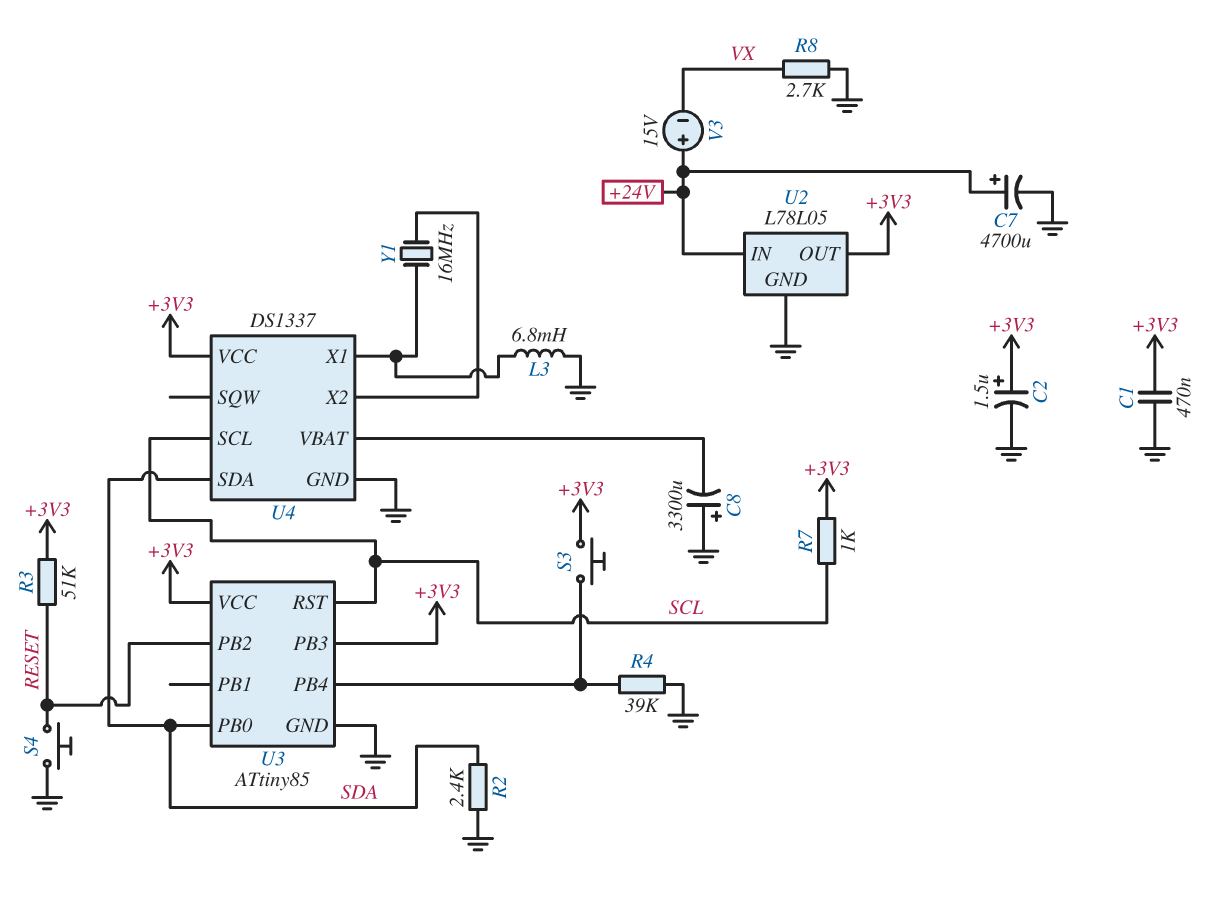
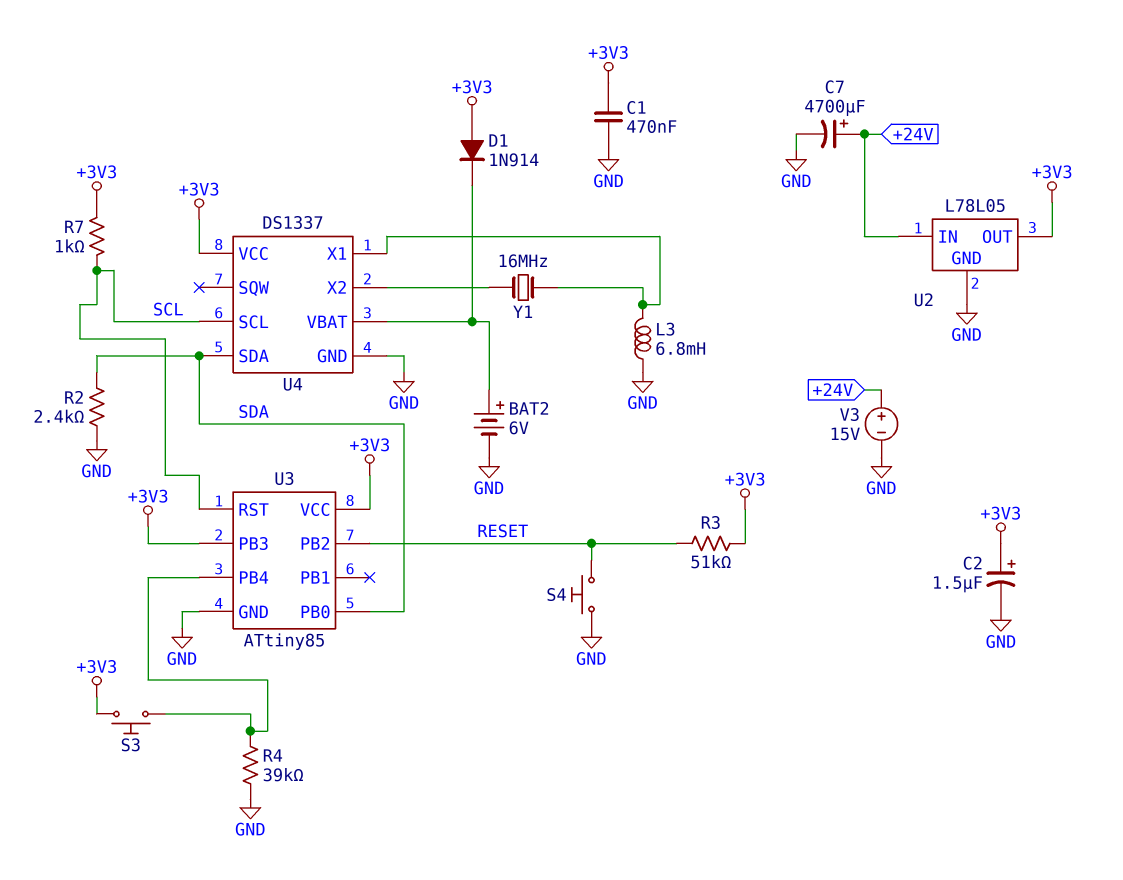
BAT2: none -> 6V (plus U4/VBAT, minus GND)
C8: 3300uF (plus GND, minus U4/VBAT) -> none
D1: none -> diode 1N914 (A +3V3, K U4/VBAT)
R8: 2.7k (GND, VX) -> none
V3: 15V (plus +24V, minus VX) -> 15V (plus +24V, minus GND)

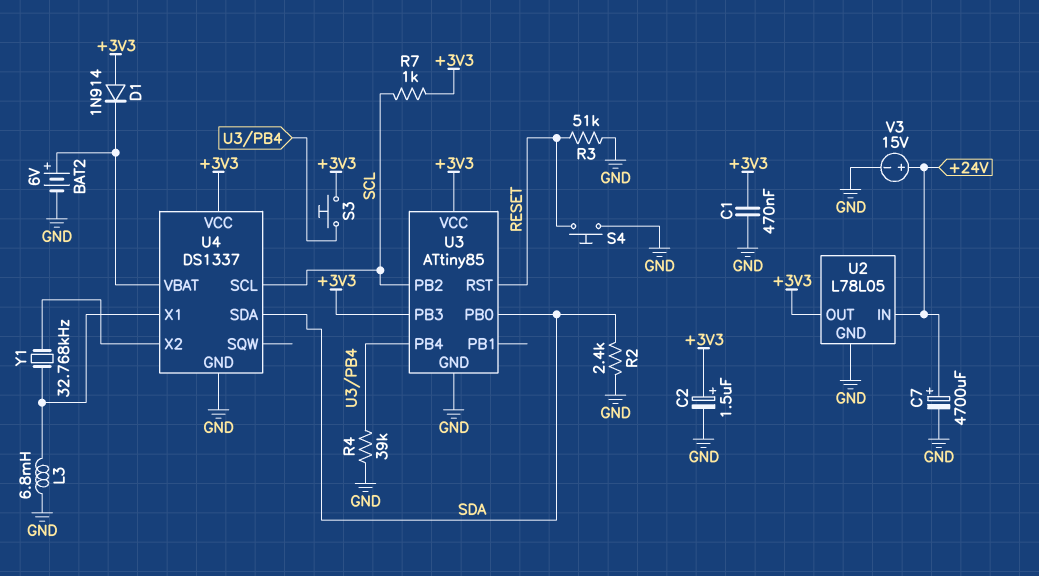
R3: 51k (+3V3, RESET) -> 51k (GND, RESET)
U3 pin PB2: RESET -> SCL
U3 pin RST: SCL -> RESET
Y1: 16MHz (U4/X1, U4/X2) -> 32.768kHz (U4/X1, U4/X2)

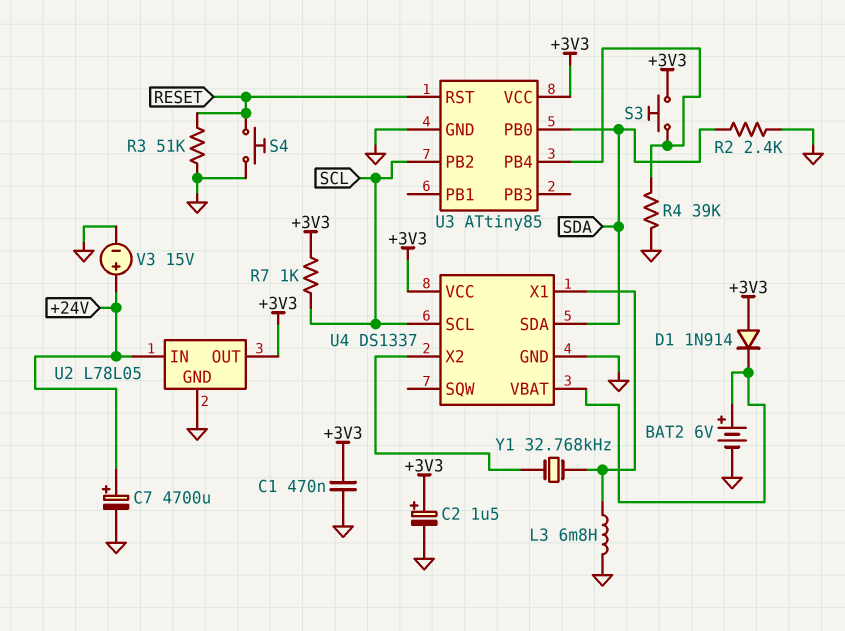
U3 pin PB3: +3V3 -> none

